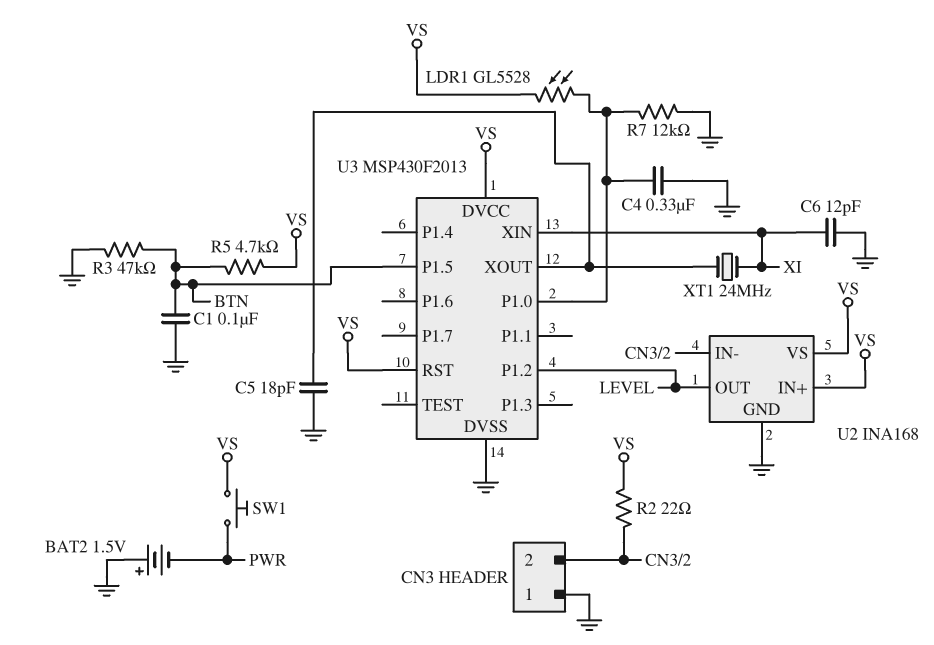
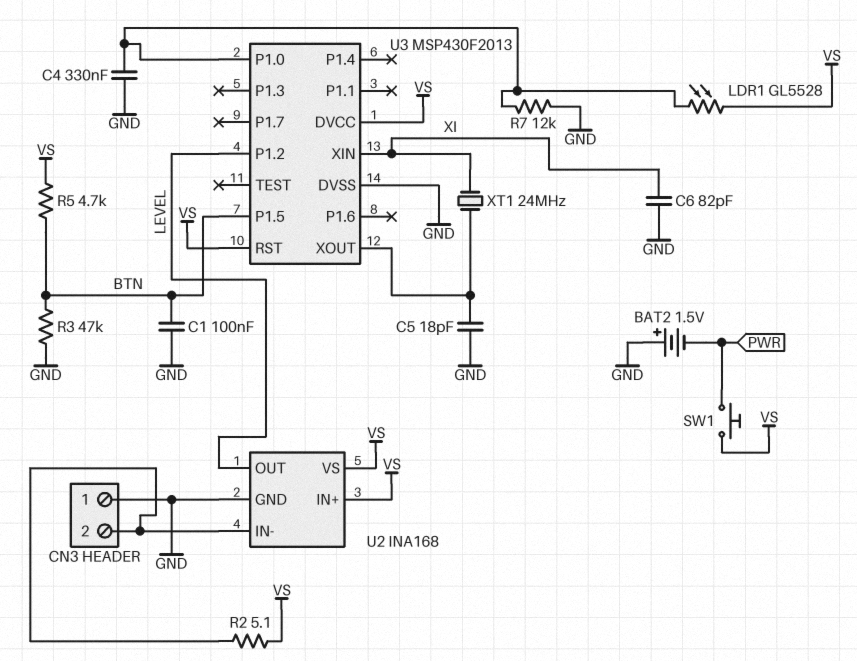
C6: 12pF (GND, XI) -> 82pF (GND, XI)
R2: 22 (CN3/2, VS) -> 5.1 (CN3/2, VS)

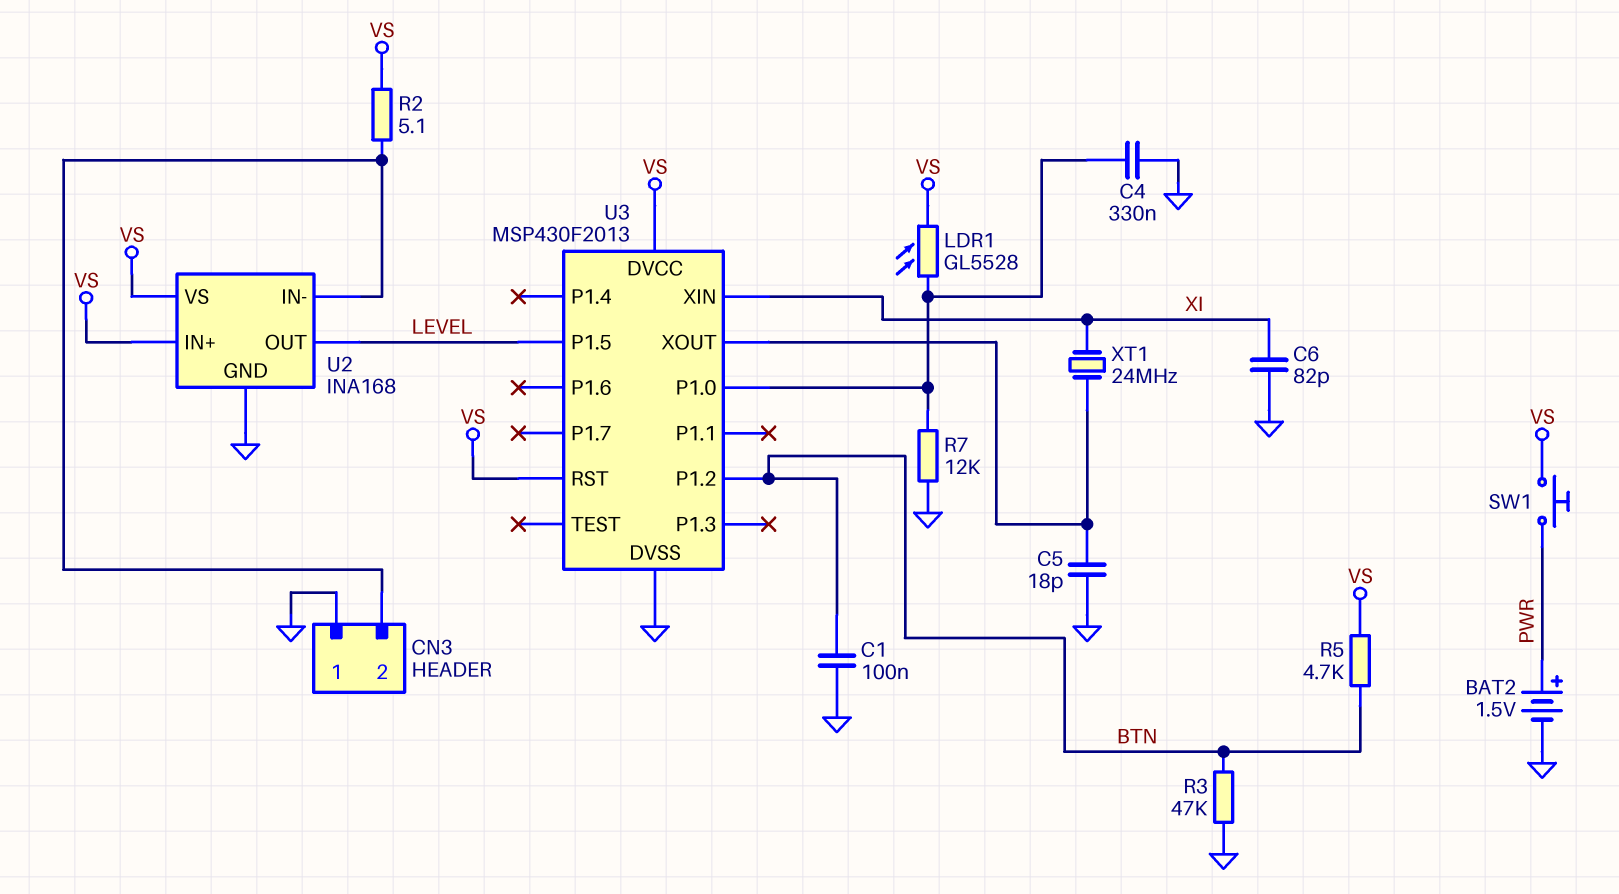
BAT2: 1.5V (plus GND, minus PWR) -> 1.5V (plus PWR, minus GND)
U3 pin P1.2: LEVEL -> BTN
U3 pin P1.5: BTN -> LEVEL

